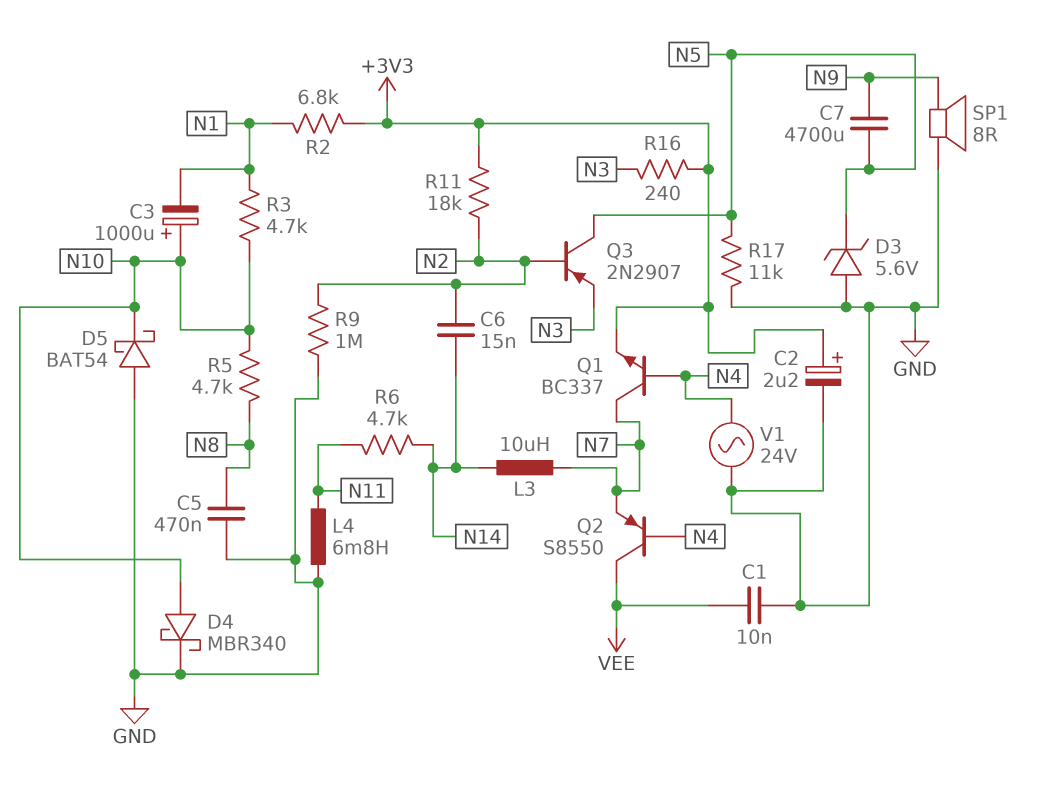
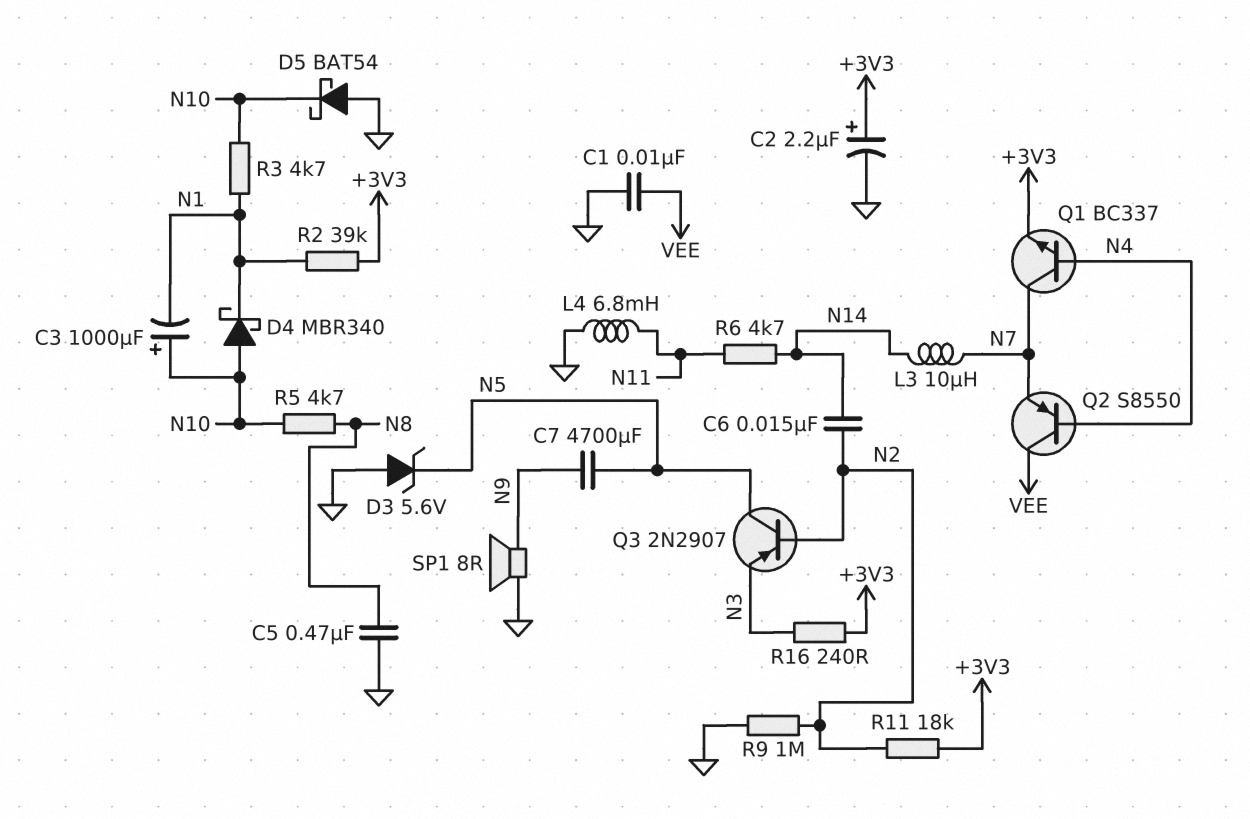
D4: schottky MBR340 (A N10, K GND) -> schottky MBR340 (A N10, K N1)
R2: 6.8k (+3V3, N1) -> 39k (+3V3, N1)
R17: 11k (GND, N5) -> none
V1: AC 24V (GND, N4) -> none

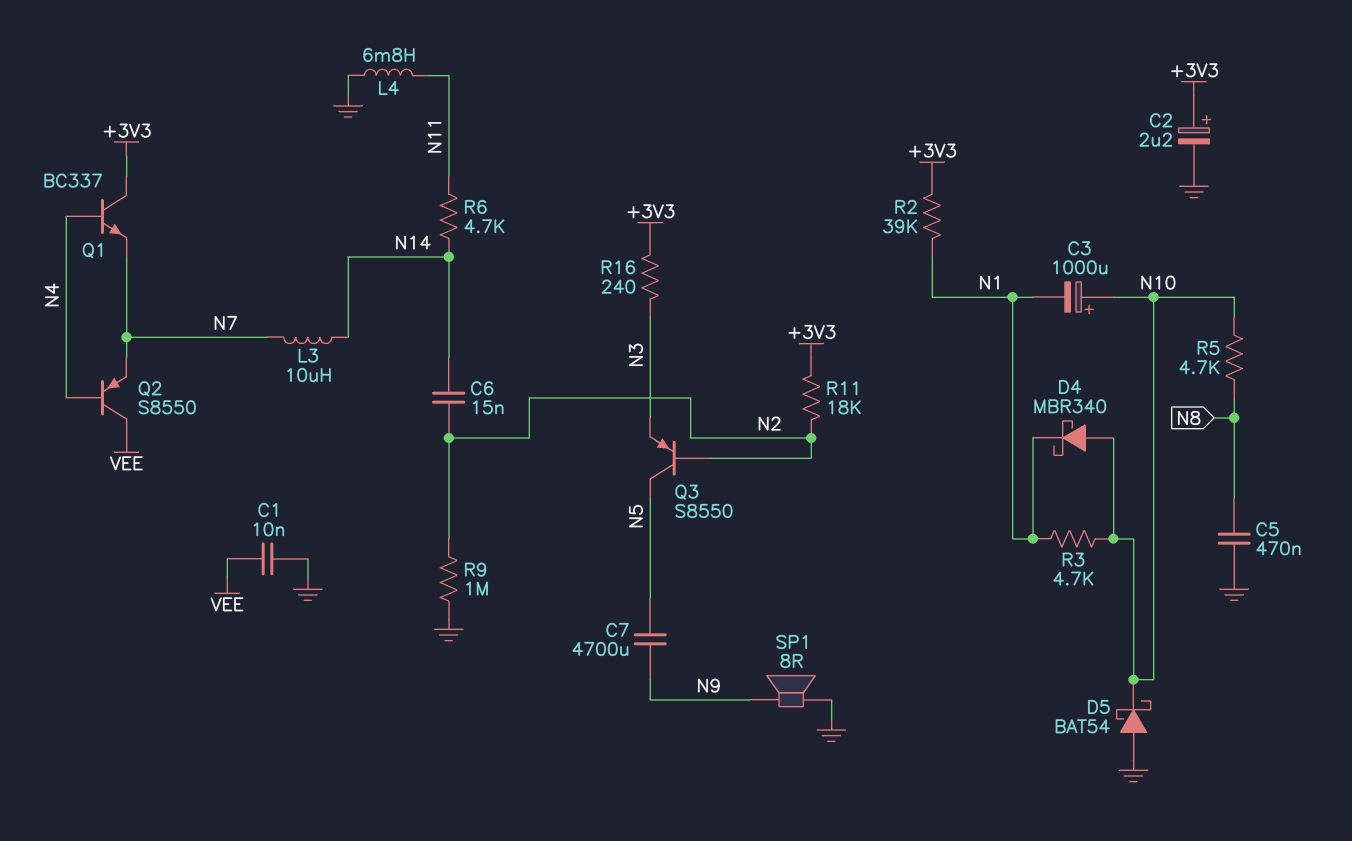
D3: zener 5.6V (A GND, K N5) -> none
Q1: NPN BC337 (B N4, C N7, E +3V3) -> NPN BC337 (B N4, C +3V3, E N7)
Q3: PNP 2N2907 (B N2, C N5, E N3) -> PNP S8550 (B N2, C N5, E N3)

